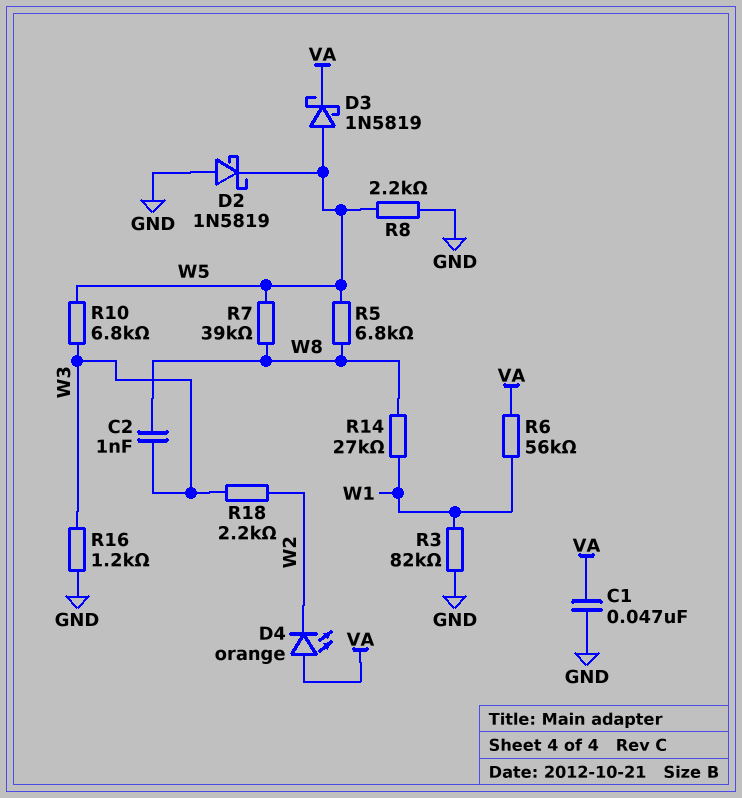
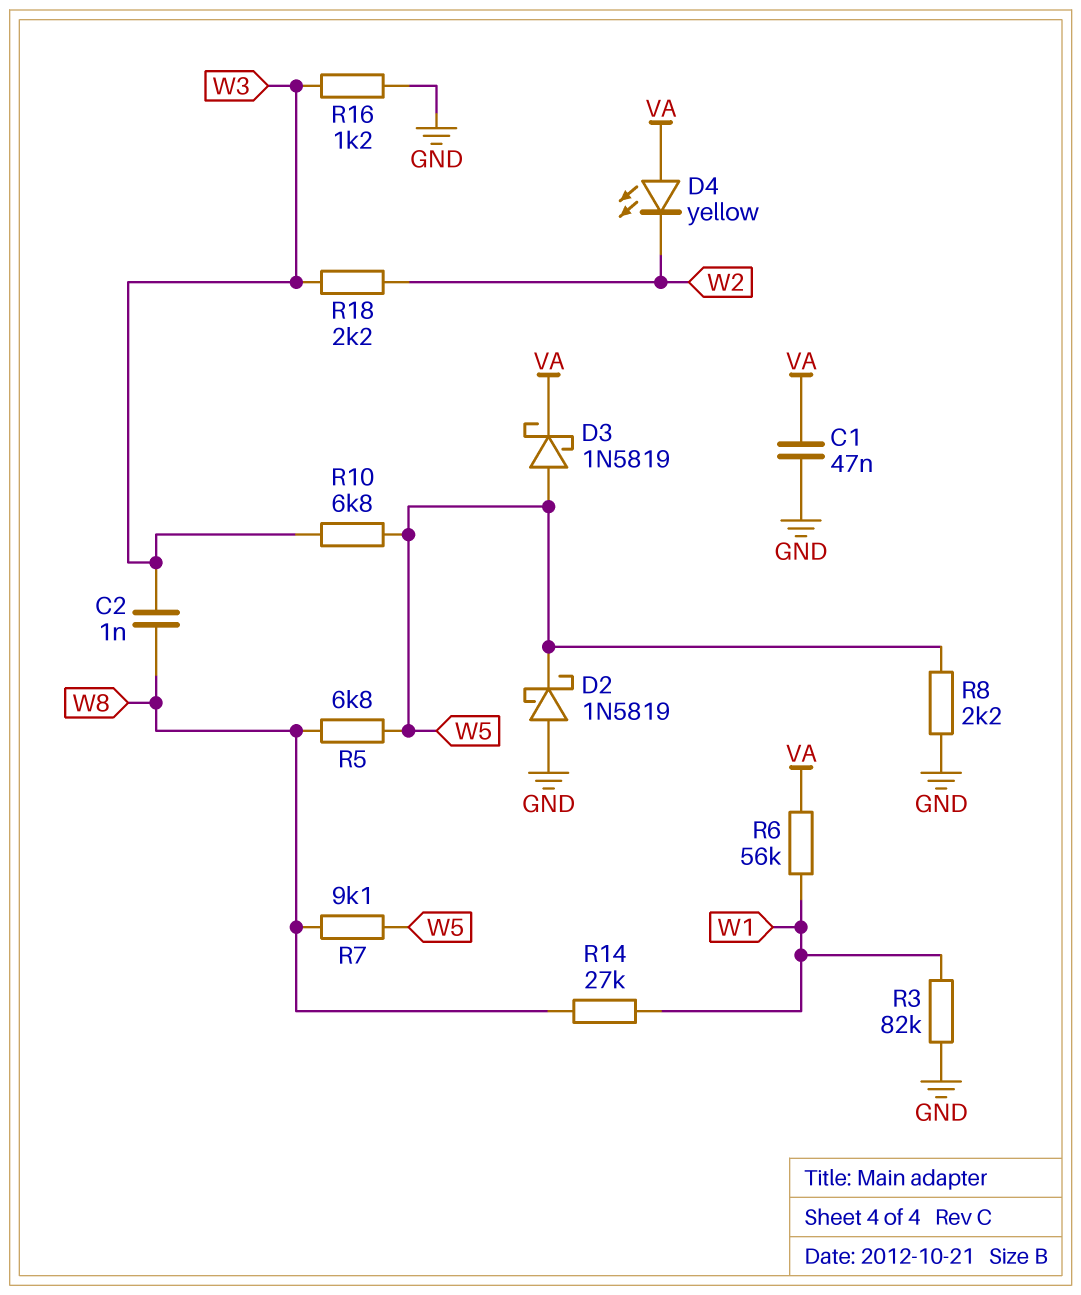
D4: LED orange (A VA, K W2) -> LED yellow (A VA, K W2)
R7: 39k (W5, W8) -> 9.1k (W5, W8)

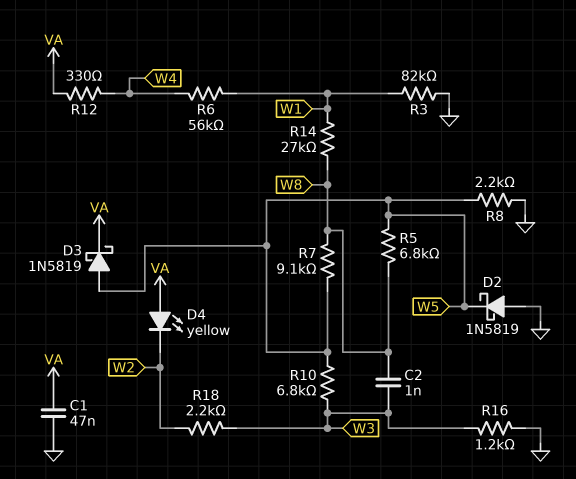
R6: 56k (VA, W1) -> 56k (W1, W4)
R12: none -> 330 (VA, W4)

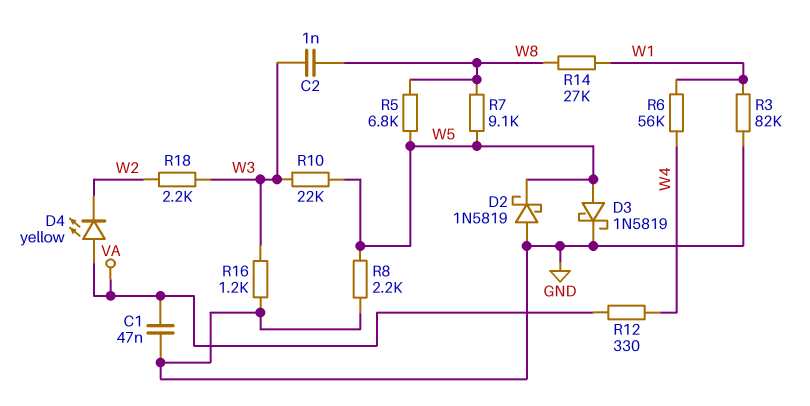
D3: schottky 1N5819 (A W5, K VA) -> schottky 1N5819 (A W5, K GND)
R10: 6.8k (W3, W5) -> 22k (W3, W5)

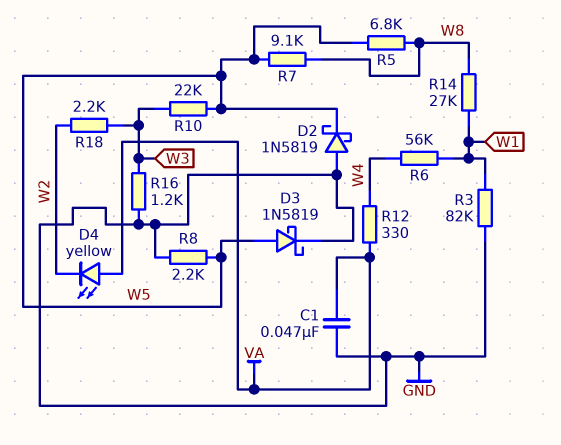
C2: 1nF (W3, W8) -> none

